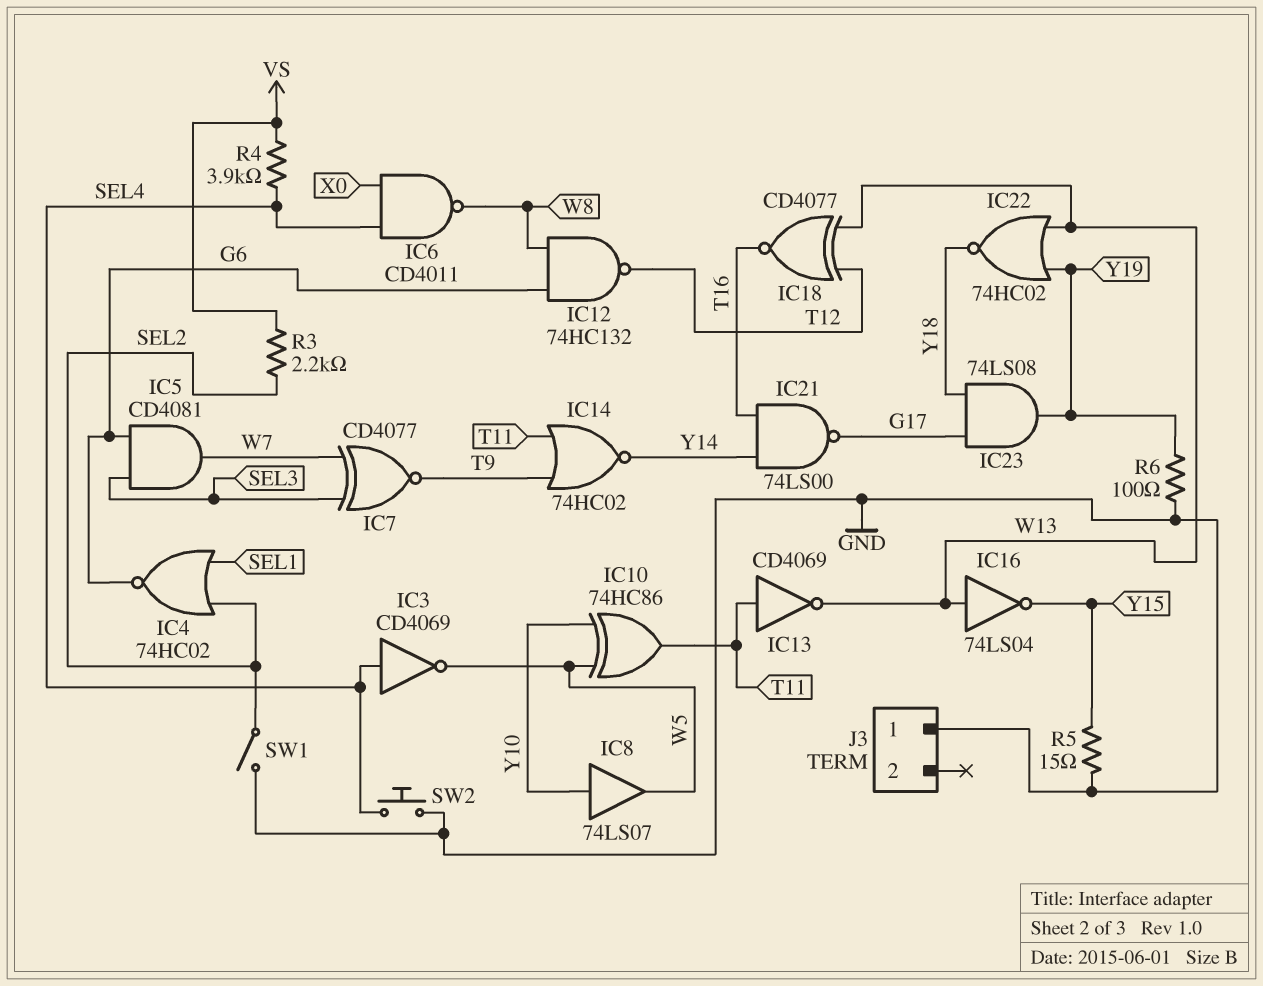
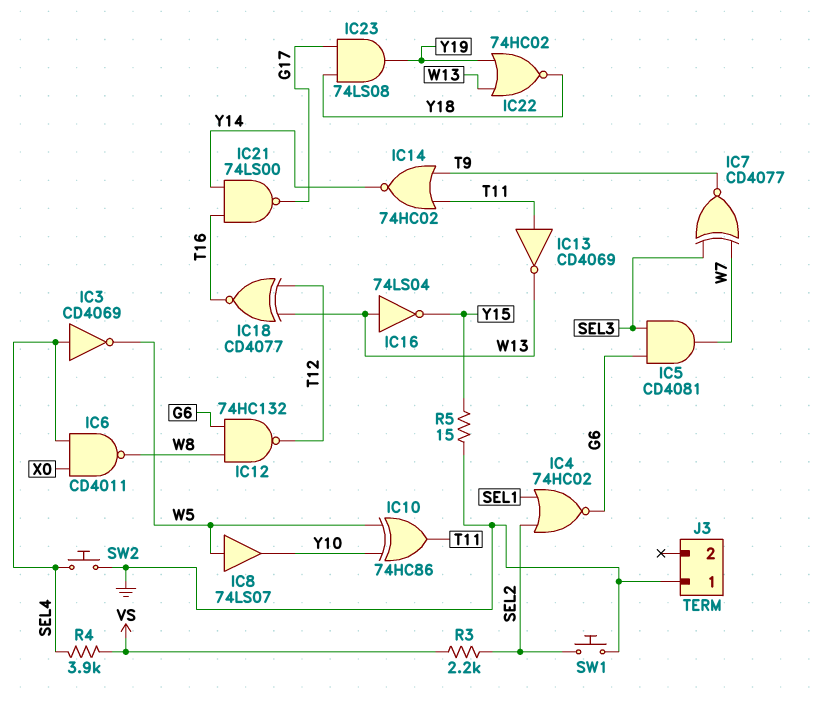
IC8: buffer 74LS07 (in Y10, out W5) -> buffer 74LS07 (in W5, out Y10)
R6: 100 (GND, Y19) -> none
SW1: switch (GND, SEL2) -> button (GND, SEL2)

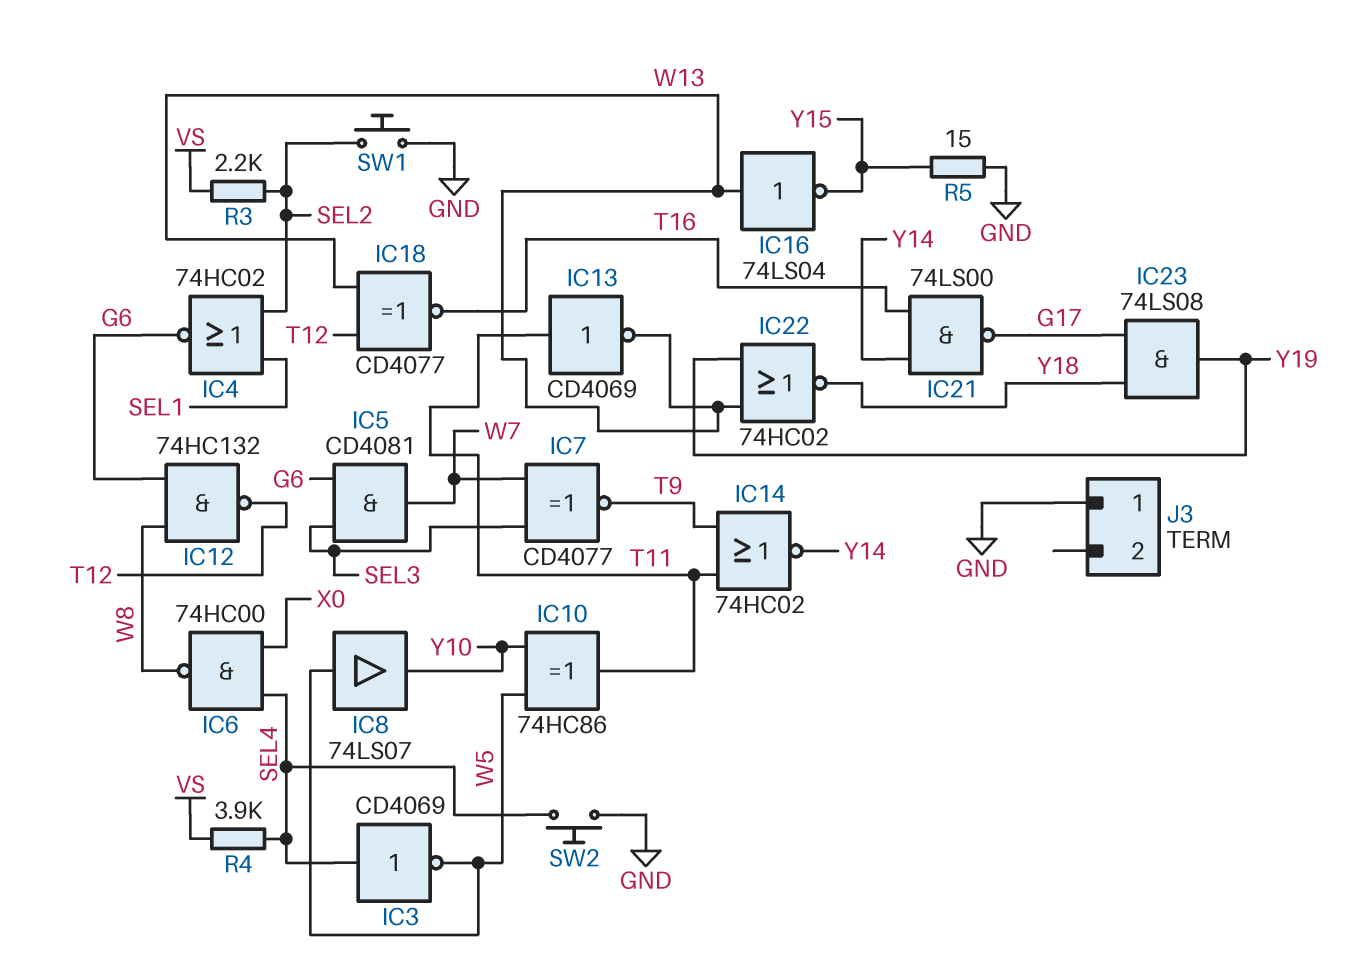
IC6: NAND CD4011 (in SEL4, in X0, out W8) -> NAND 74HC00 (in SEL4, in X0, out W8)

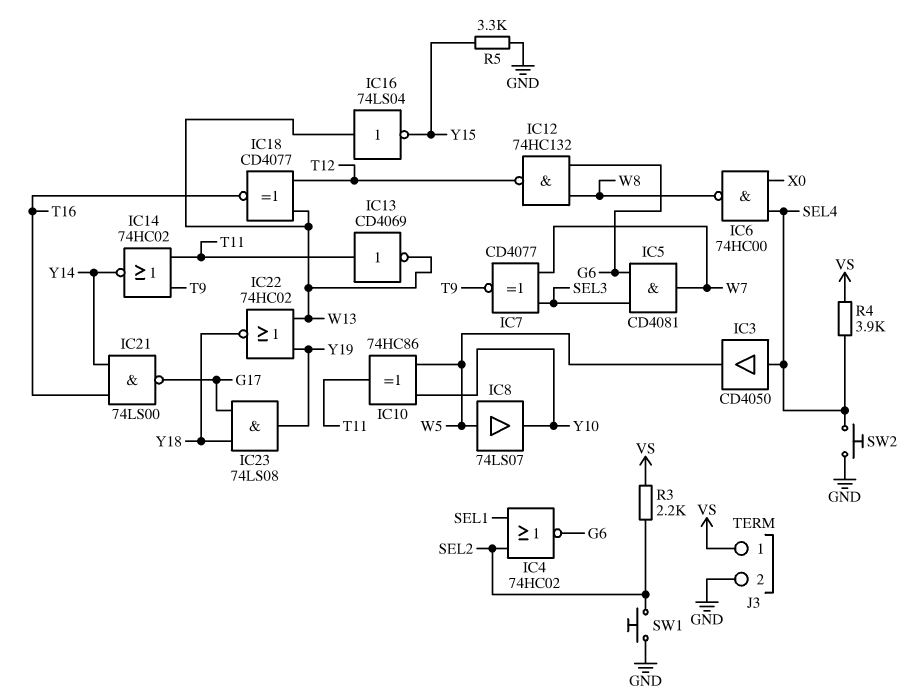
IC3: NOT CD4069 (in SEL4, out W5) -> buffer CD4050 (in SEL4, out W5)
J3 pin 1: GND -> VS
J3 pin 2: none -> GND
R5: 15 (GND, Y15) -> 3.3k (GND, Y15)

